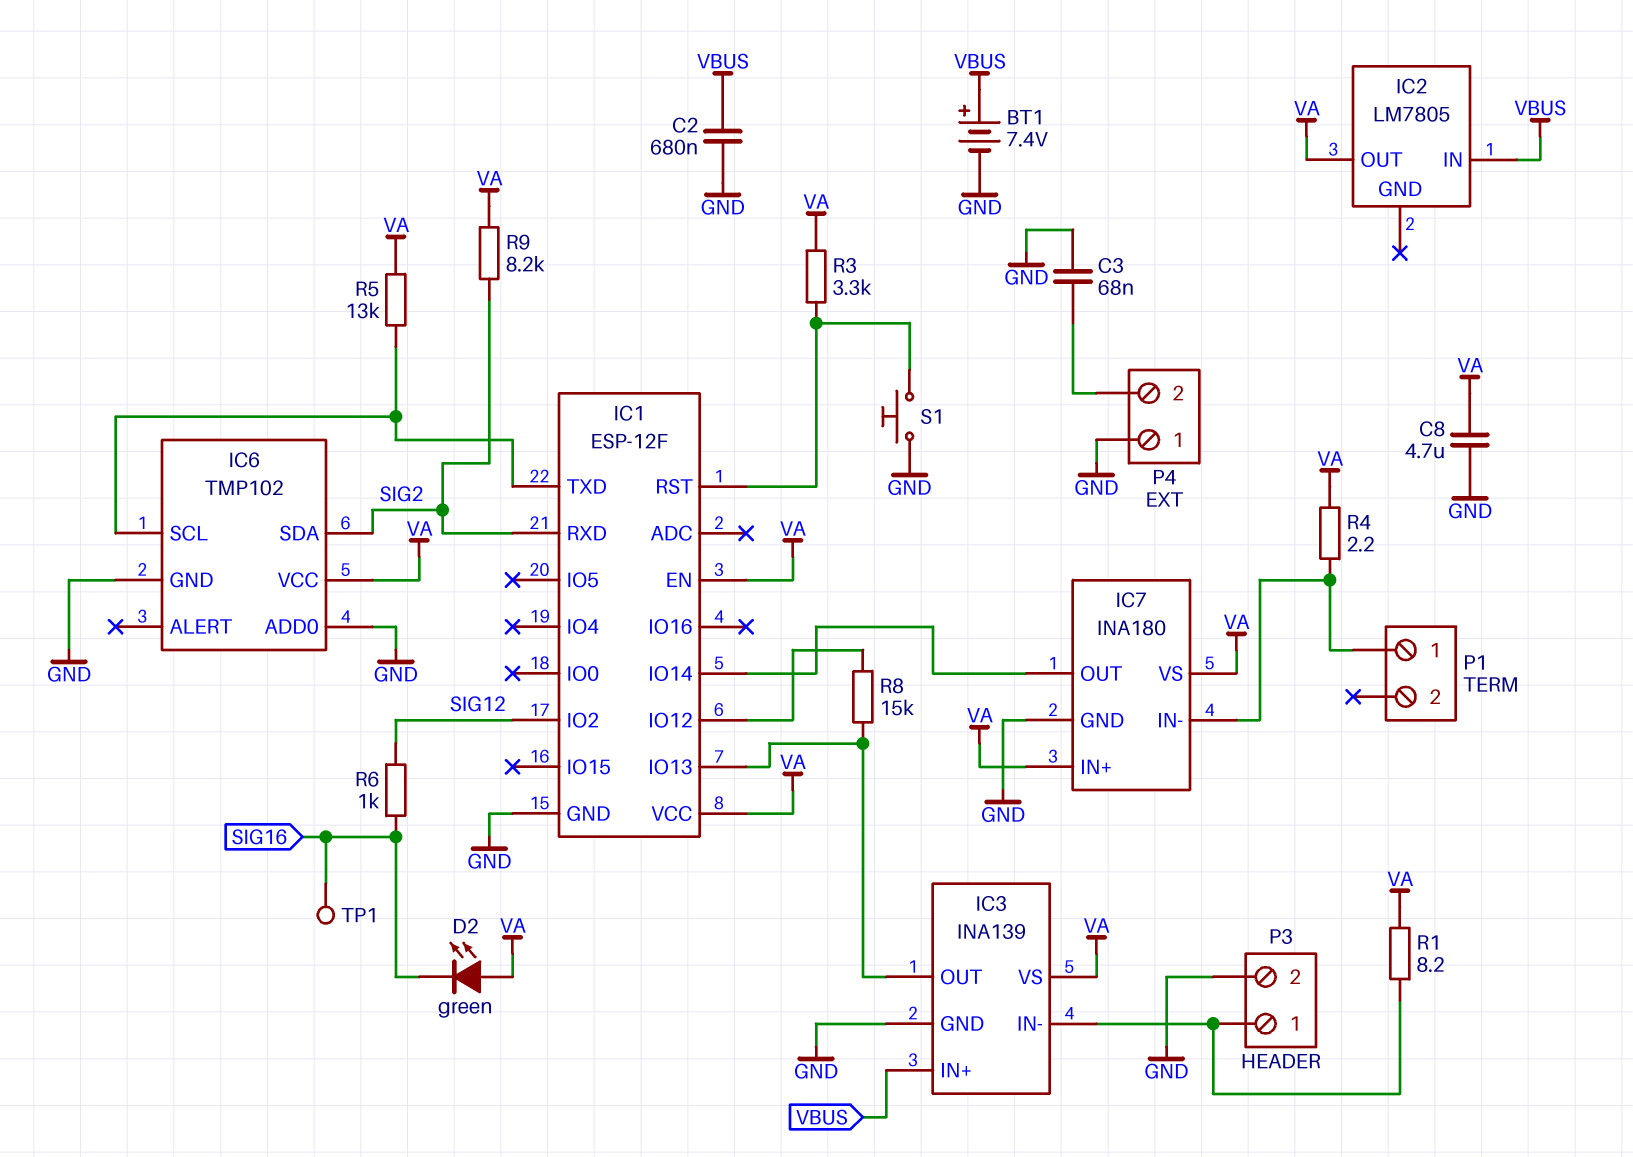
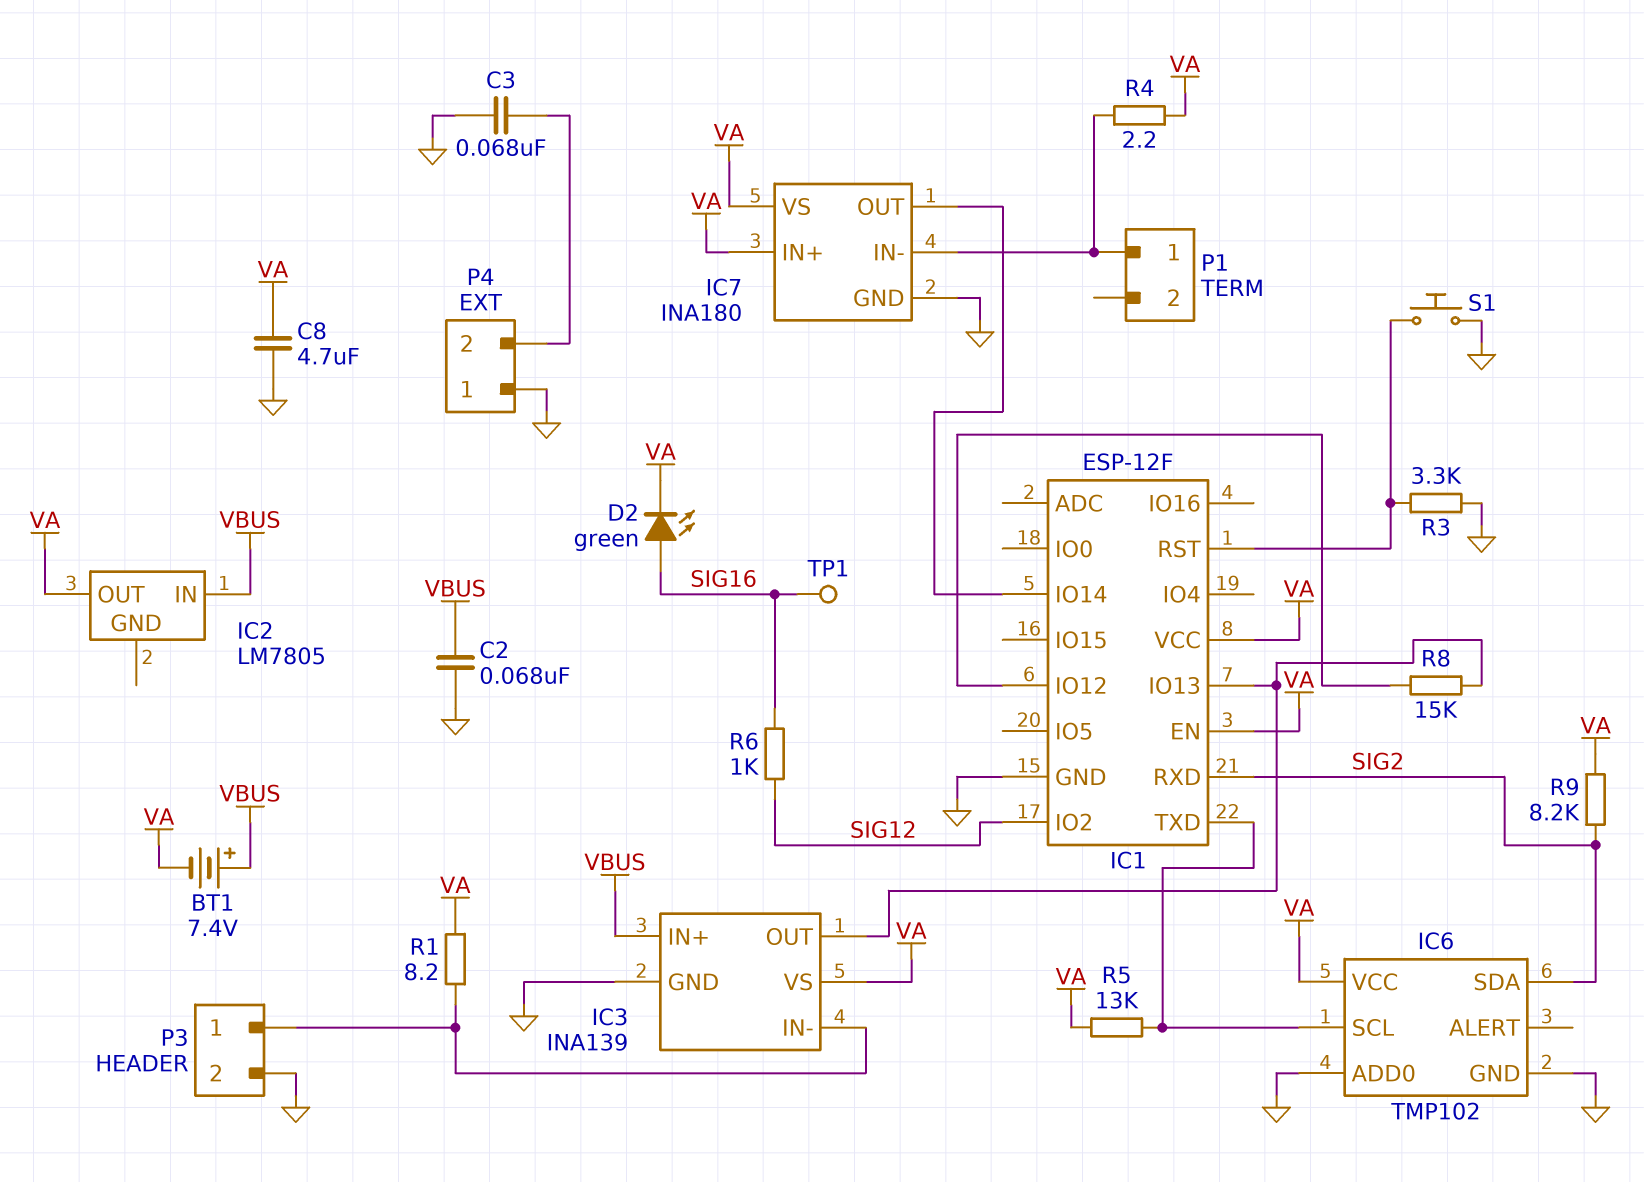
BT1: 7.4V (plus VBUS, minus GND) -> 7.4V (plus VBUS, minus VA)
C2: 680nF (GND, VBUS) -> 68nF (GND, VBUS)
D2: LED green (A VA, K SIG16) -> LED green (A SIG16, K VA)
R3: 3.3k (IC1/RST, VA) -> 3.3k (GND, IC1/RST)

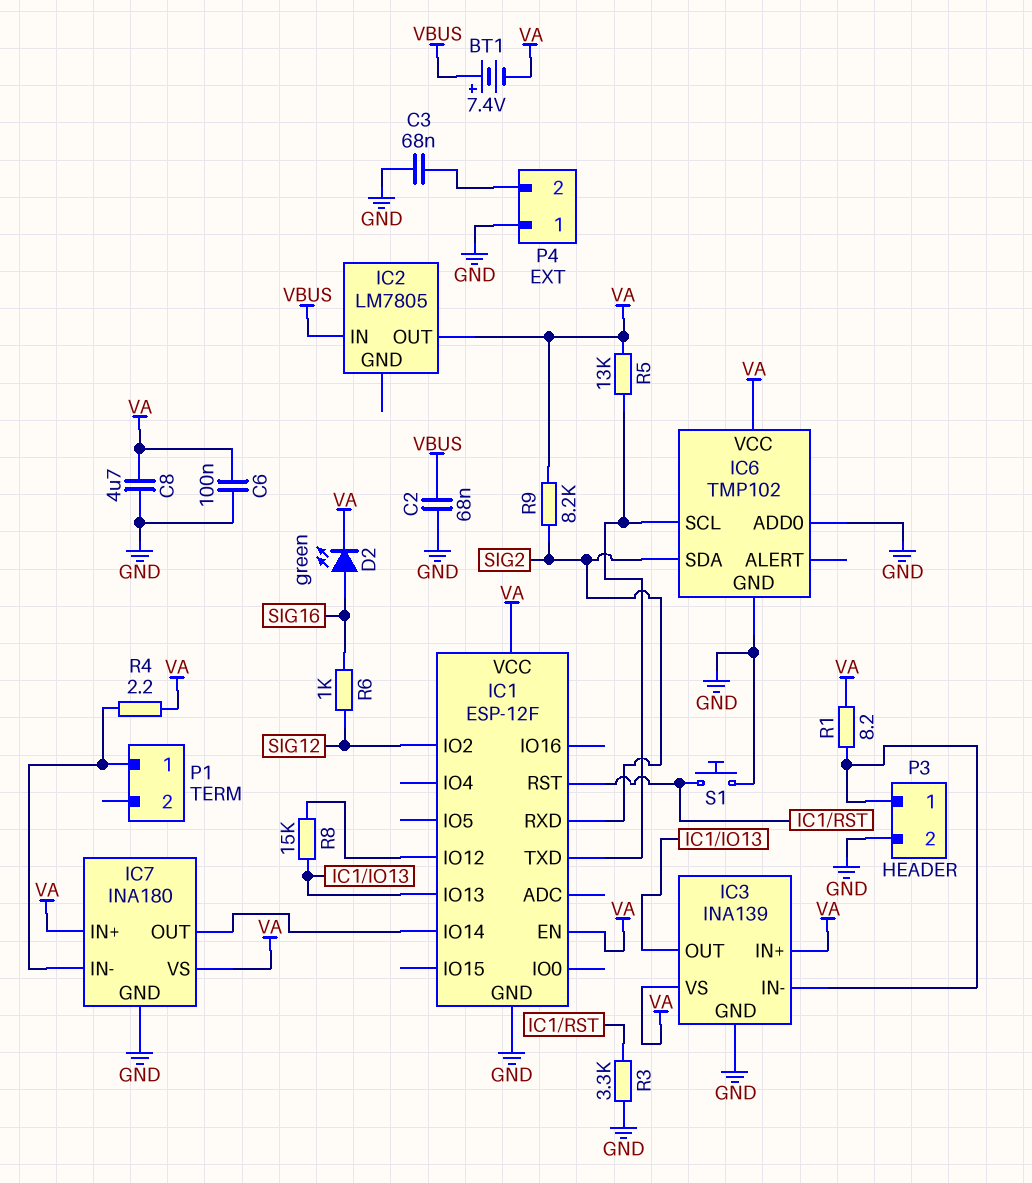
C6: none -> 100nF (GND, VA)
IC3 pin IN+: VBUS -> VA
TP1: test point (SIG16) -> none

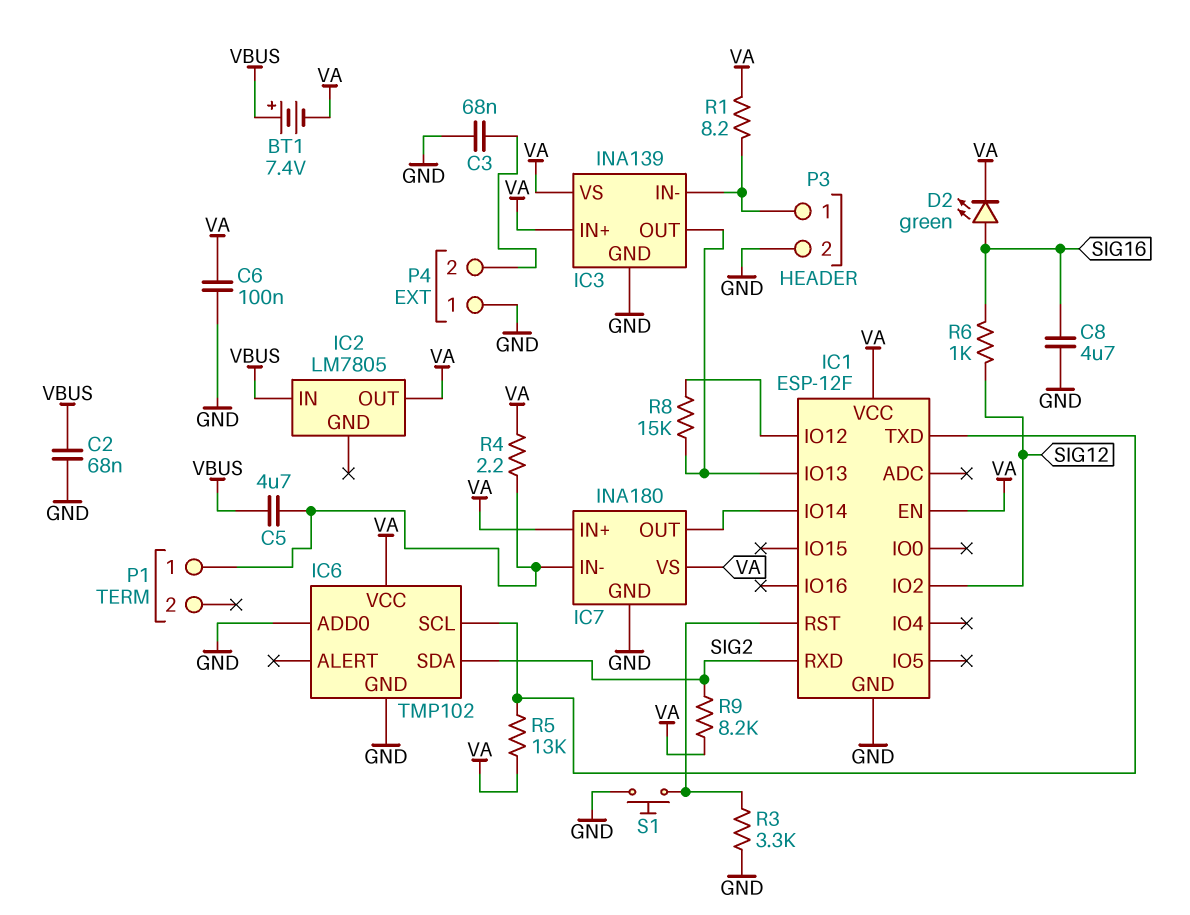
C5: none -> 4.7uF (IC7/IN-, VBUS)
C8: 4.7uF (GND, VA) -> 4.7uF (GND, SIG16)

